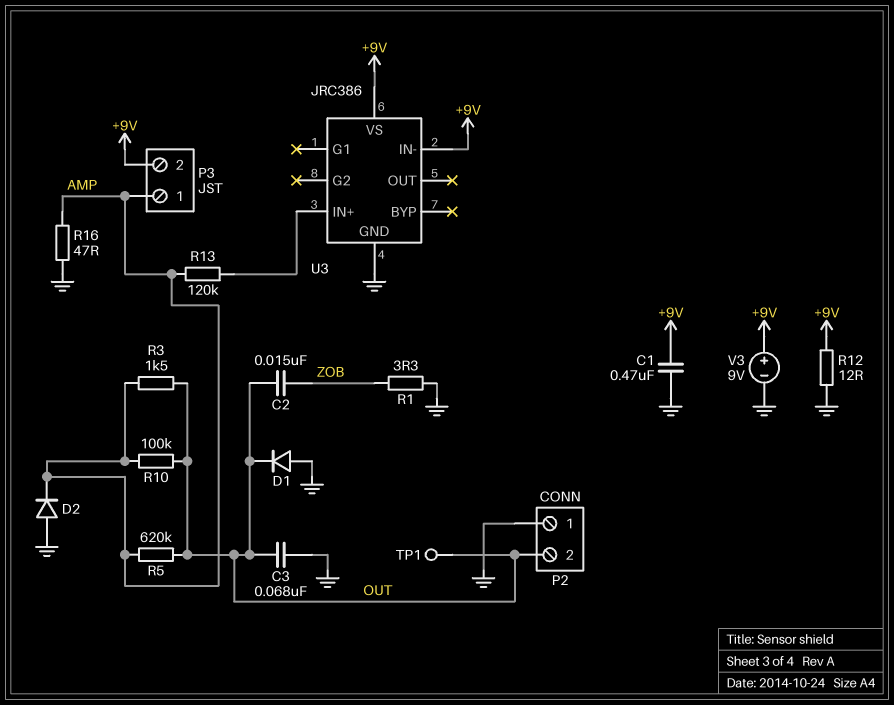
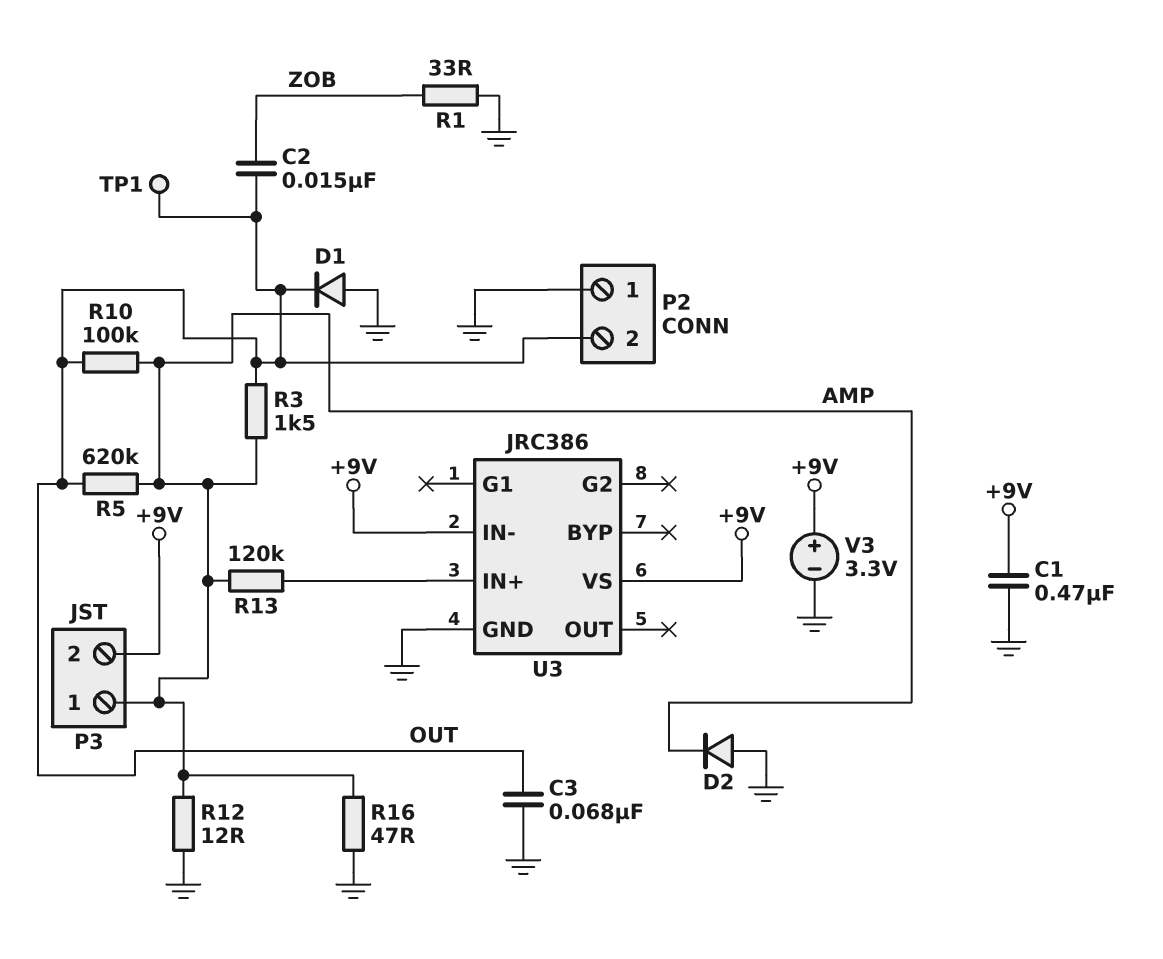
R1: 3.3 (GND, ZOB) -> 33 (GND, ZOB)
R12: 12 (+9V, GND) -> 12 (AMP, GND)
V3: 9V (plus +9V, minus GND) -> 3.3V (plus +9V, minus GND)

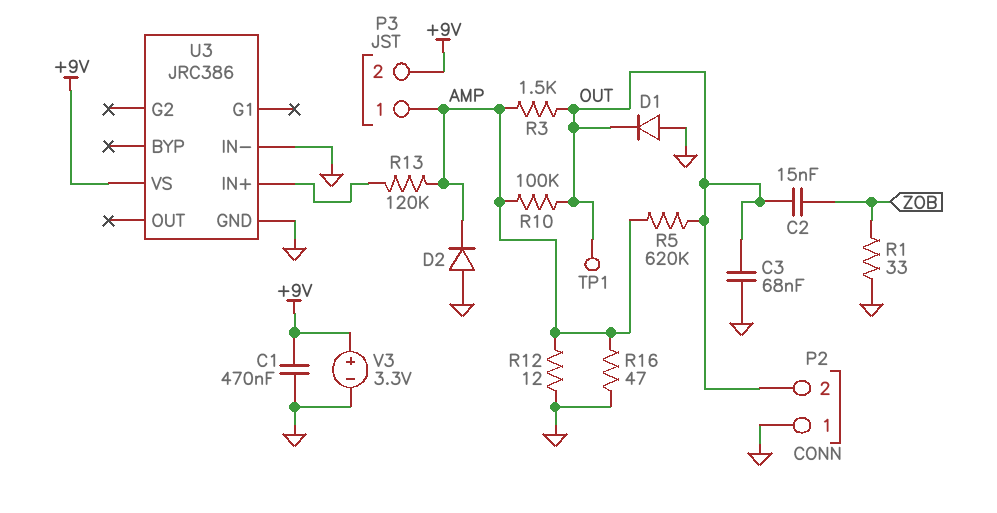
U3 pin IN-: +9V -> GND

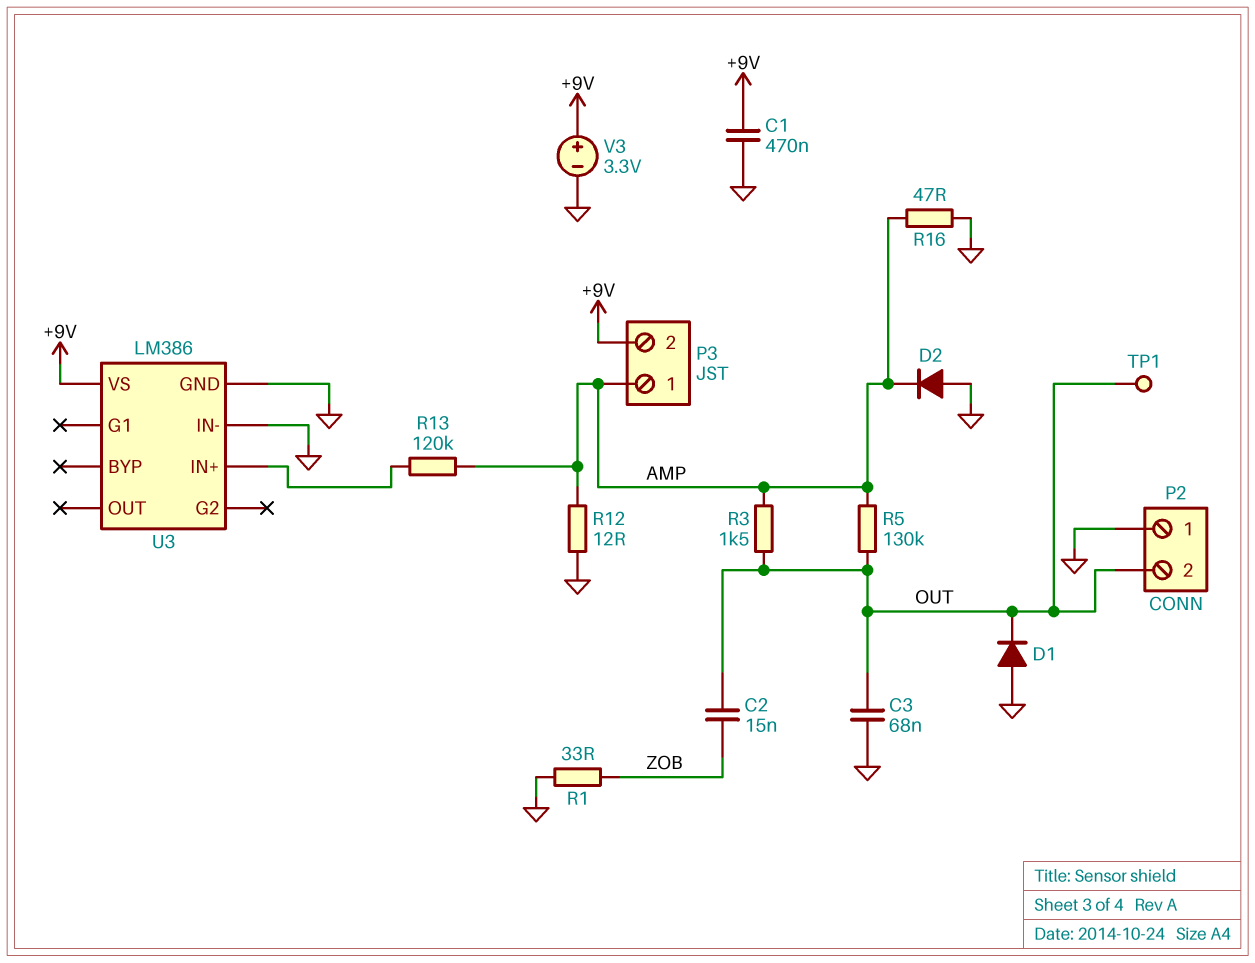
R5: 620k (AMP, OUT) -> 130k (AMP, OUT)
R10: 100k (AMP, OUT) -> none
U3: JRC386 -> LM386

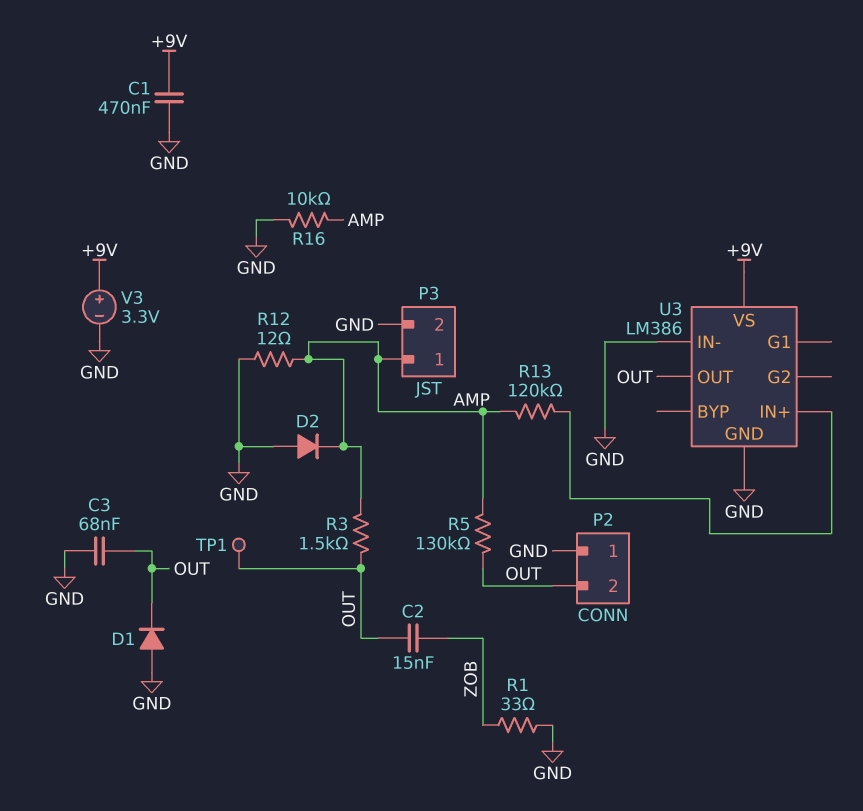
P3 pin 2: +9V -> GND
R16: 47 (AMP, GND) -> 10k (AMP, GND)
U3 pin OUT: none -> OUT

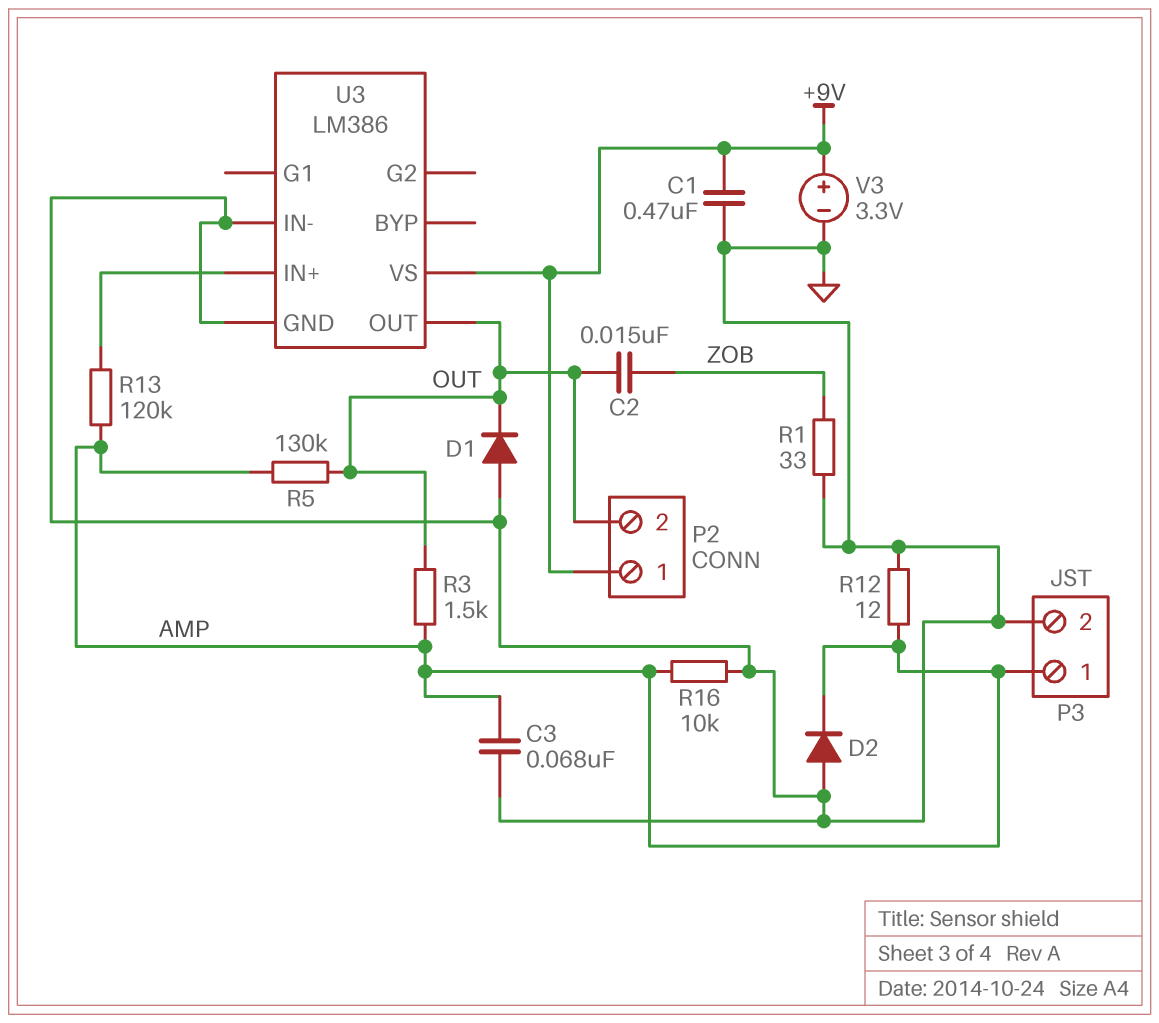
C3: 68nF (GND, OUT) -> 68nF (AMP, GND)
P2 pin 1: GND -> +9V
TP1: test point (OUT) -> none

